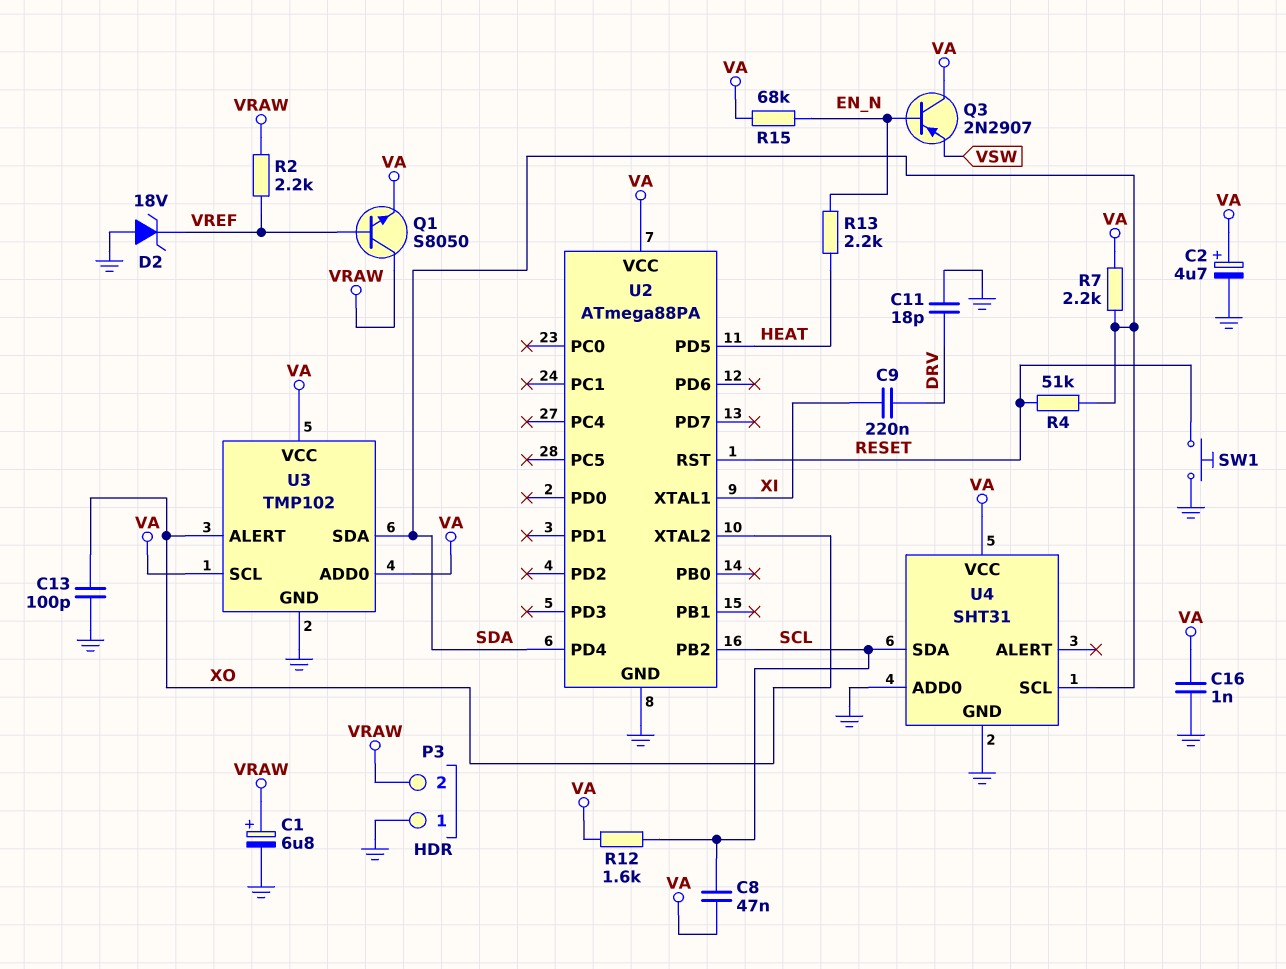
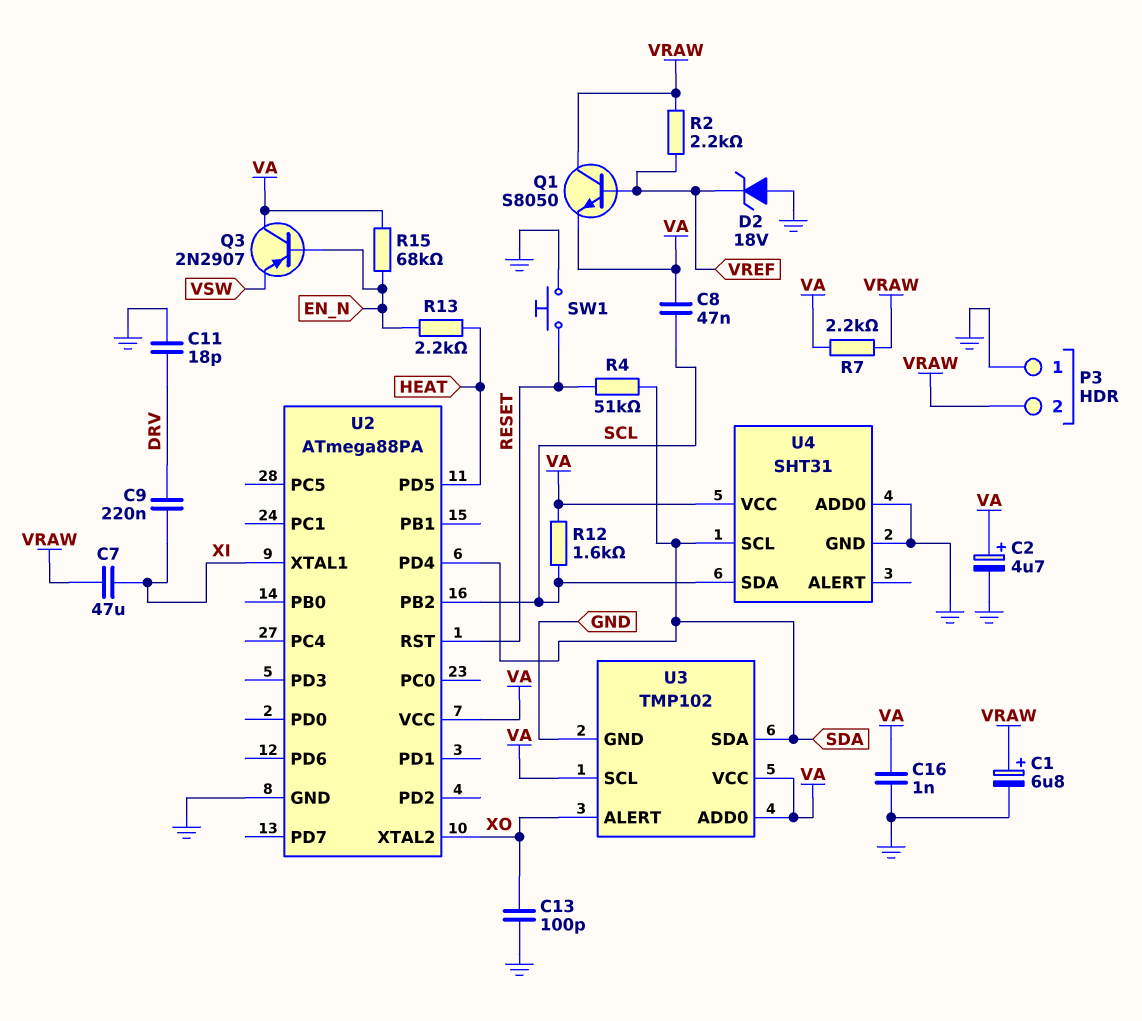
C7: none -> 47uF (VRAW, XI)
R7: 2.2k (SDA, VA) -> 2.2k (VA, VRAW)

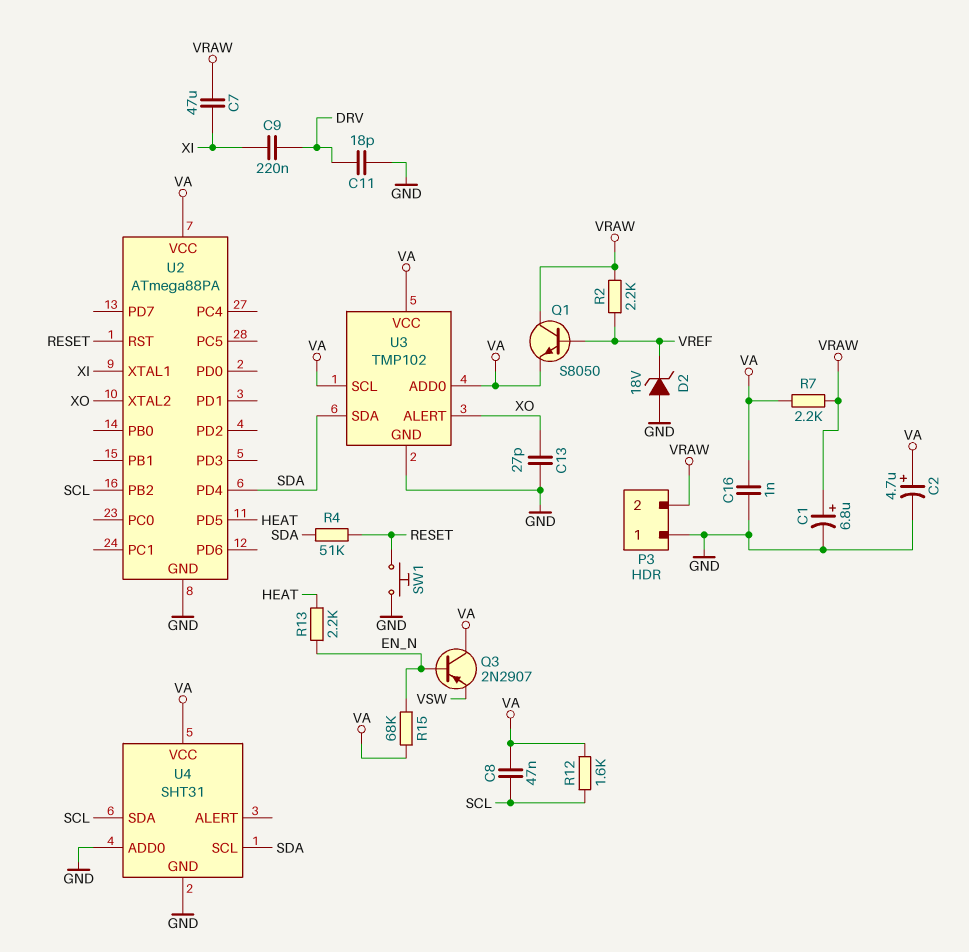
C13: 100pF (GND, XO) -> 27pF (GND, XO)

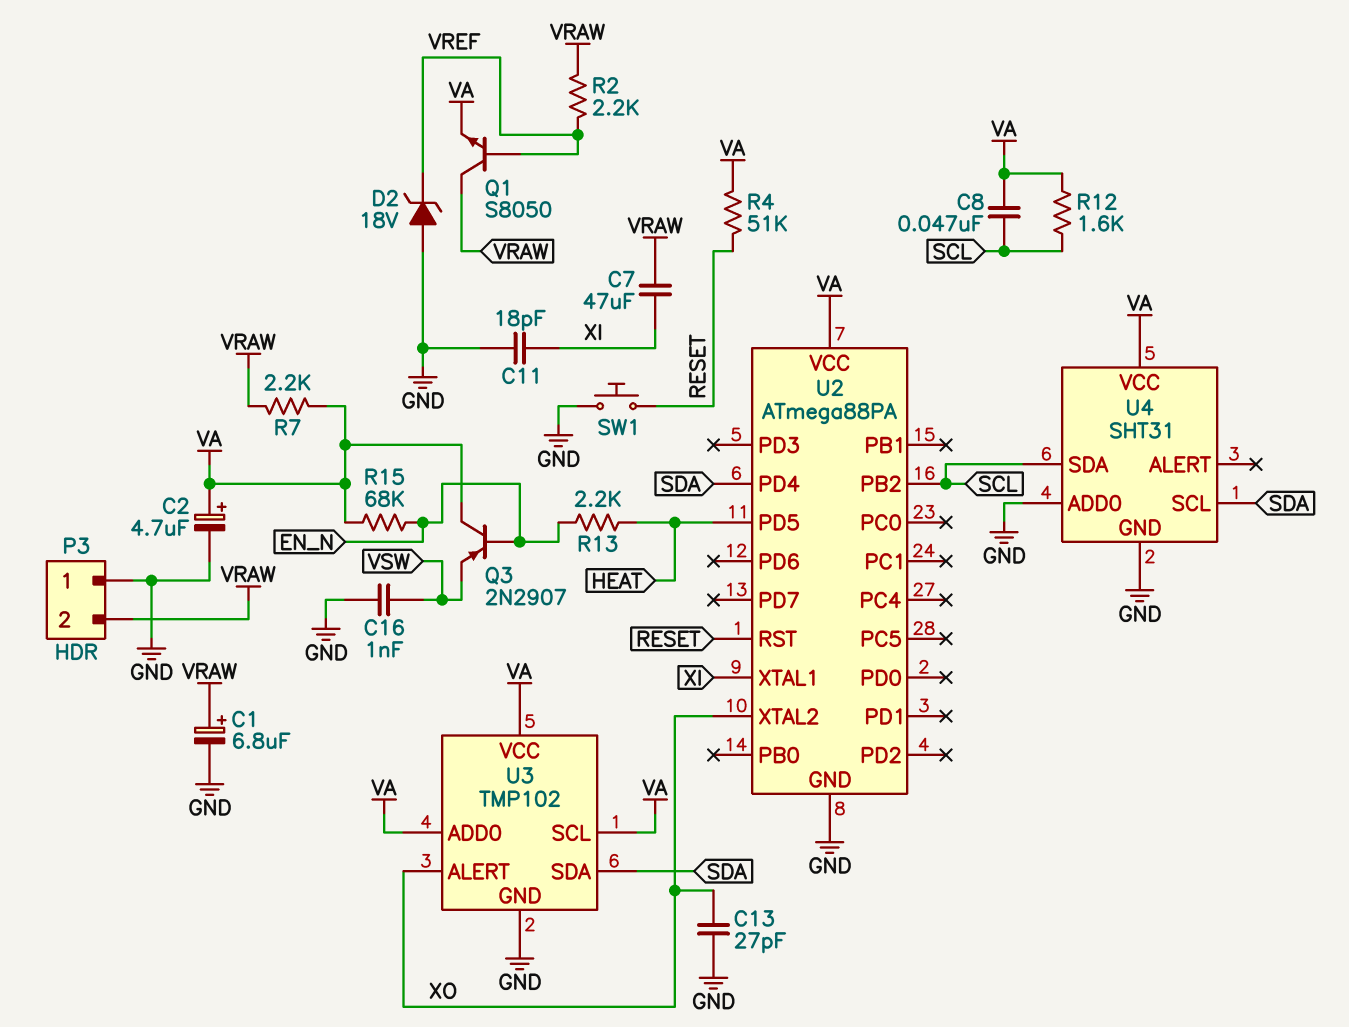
C9: 220nF (DRV, XI) -> none
C11: 18pF (DRV, GND) -> 18pF (GND, XI)
C16: 1nF (GND, VA) -> 1nF (GND, VSW)
R4: 51k (RESET, SDA) -> 51k (RESET, VA)

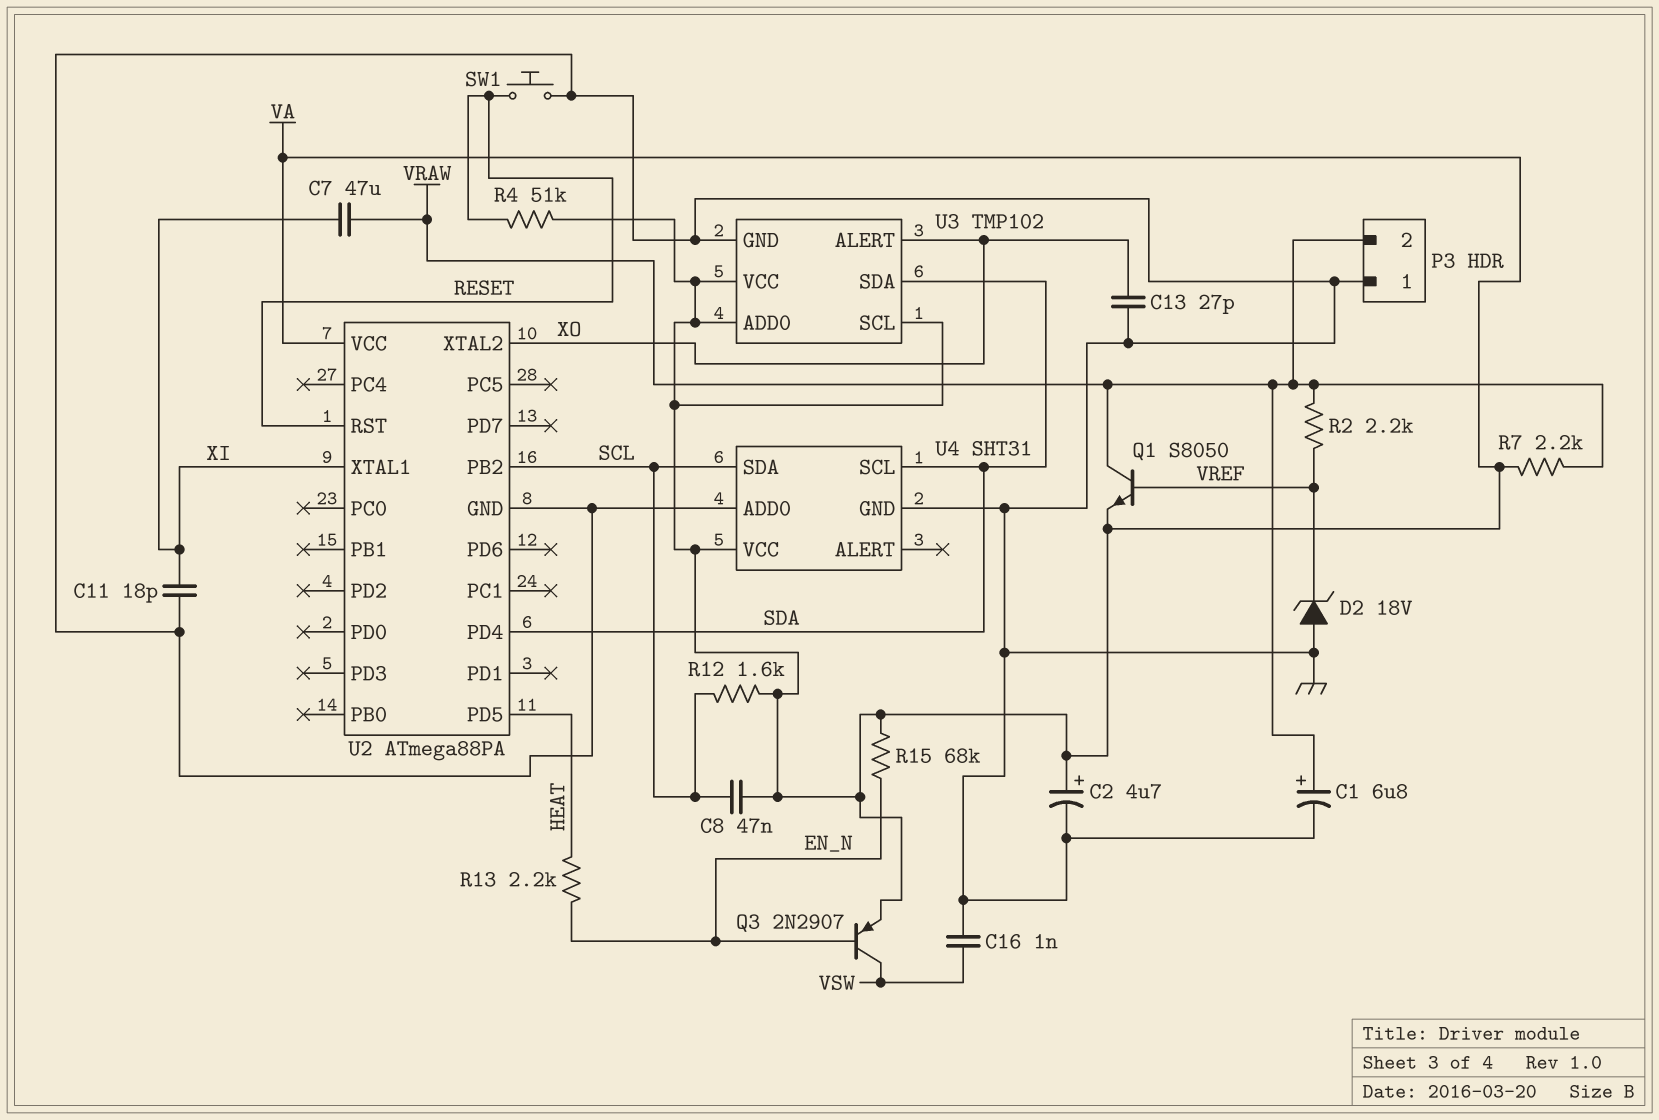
Q3: PNP 2N2907 (B EN_N, C VA, E VSW) -> PNP 2N2907 (B EN_N, C VSW, E VA)

